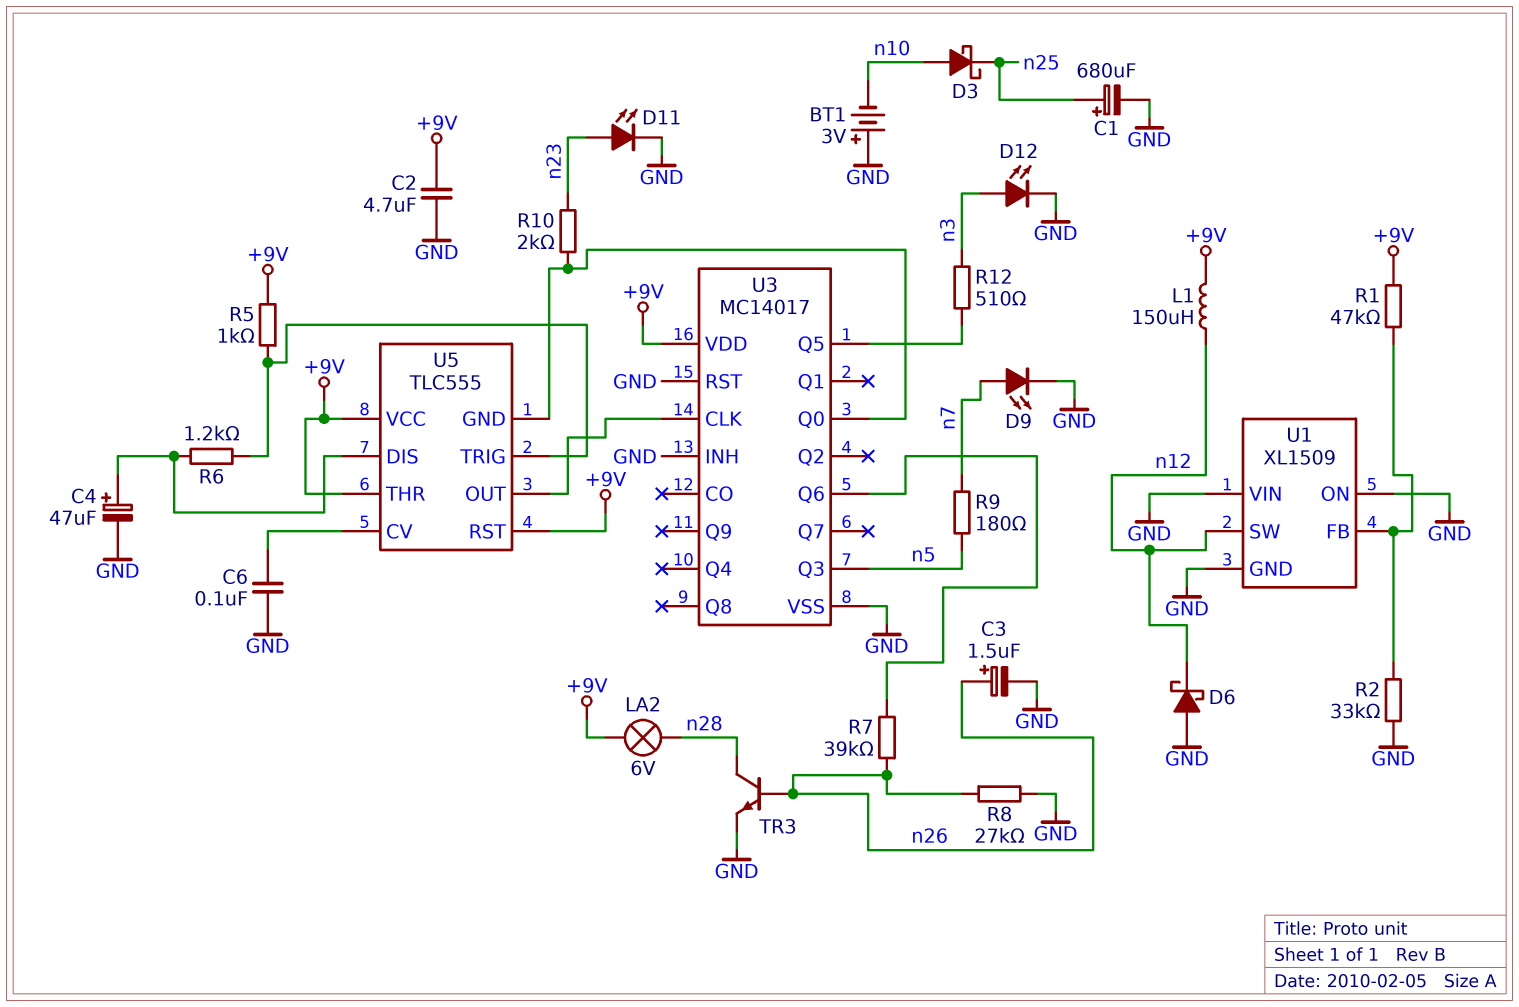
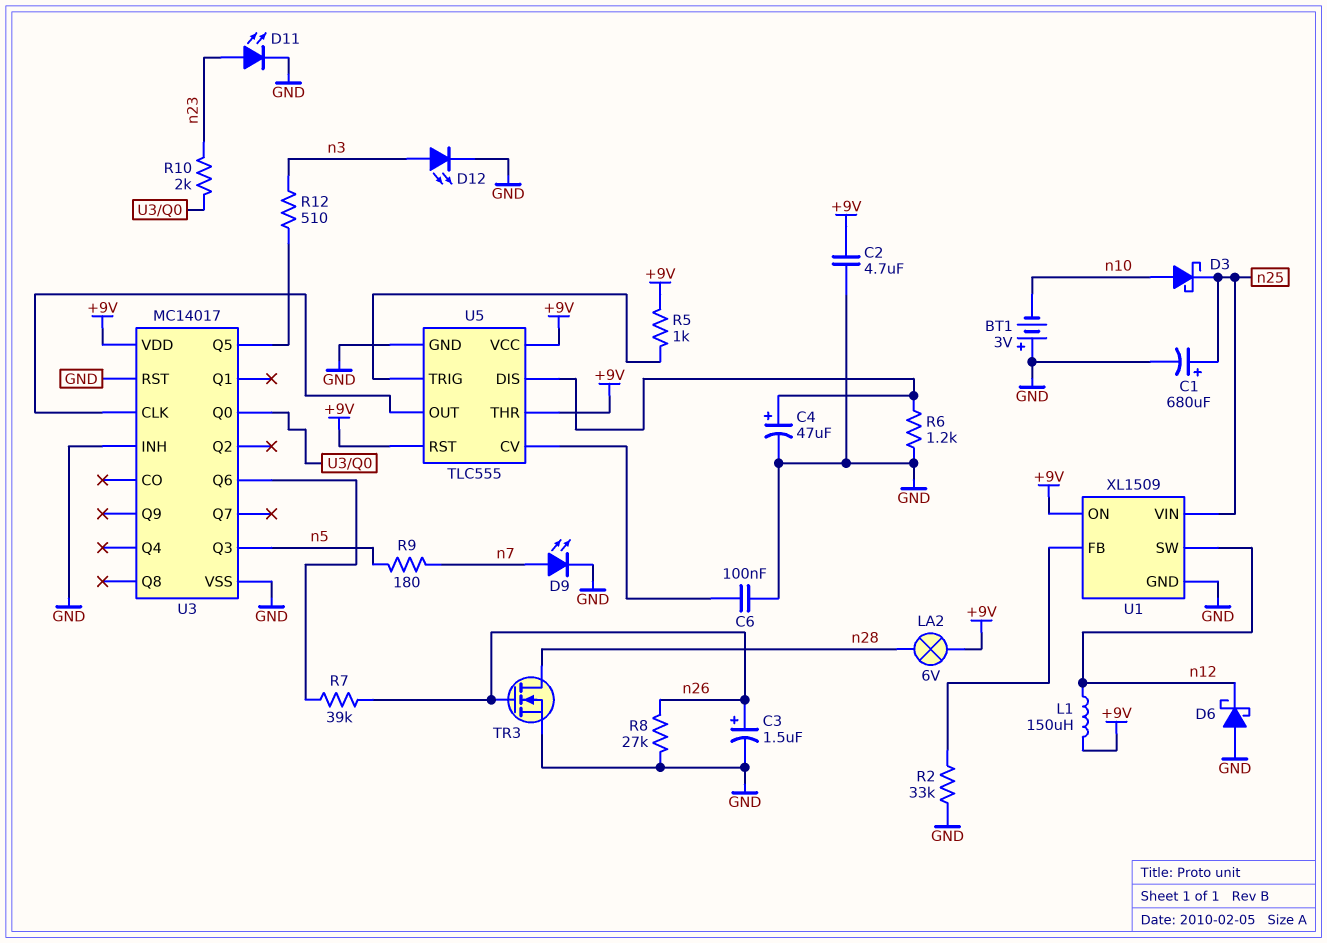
R1: 47k (+9V, U1/FB) -> none
R6: 1.2k (U5/DIS, U5/TRIG) -> 1.2k (GND, U5/DIS)
TR3: NPN (B n26, C n28, E GND) -> NMOS (G n26, D n28, S GND)
U1 pin ON: GND -> +9V
U1 pin VIN: GND -> n25
U5 pin GND: U3/Q0 -> GND

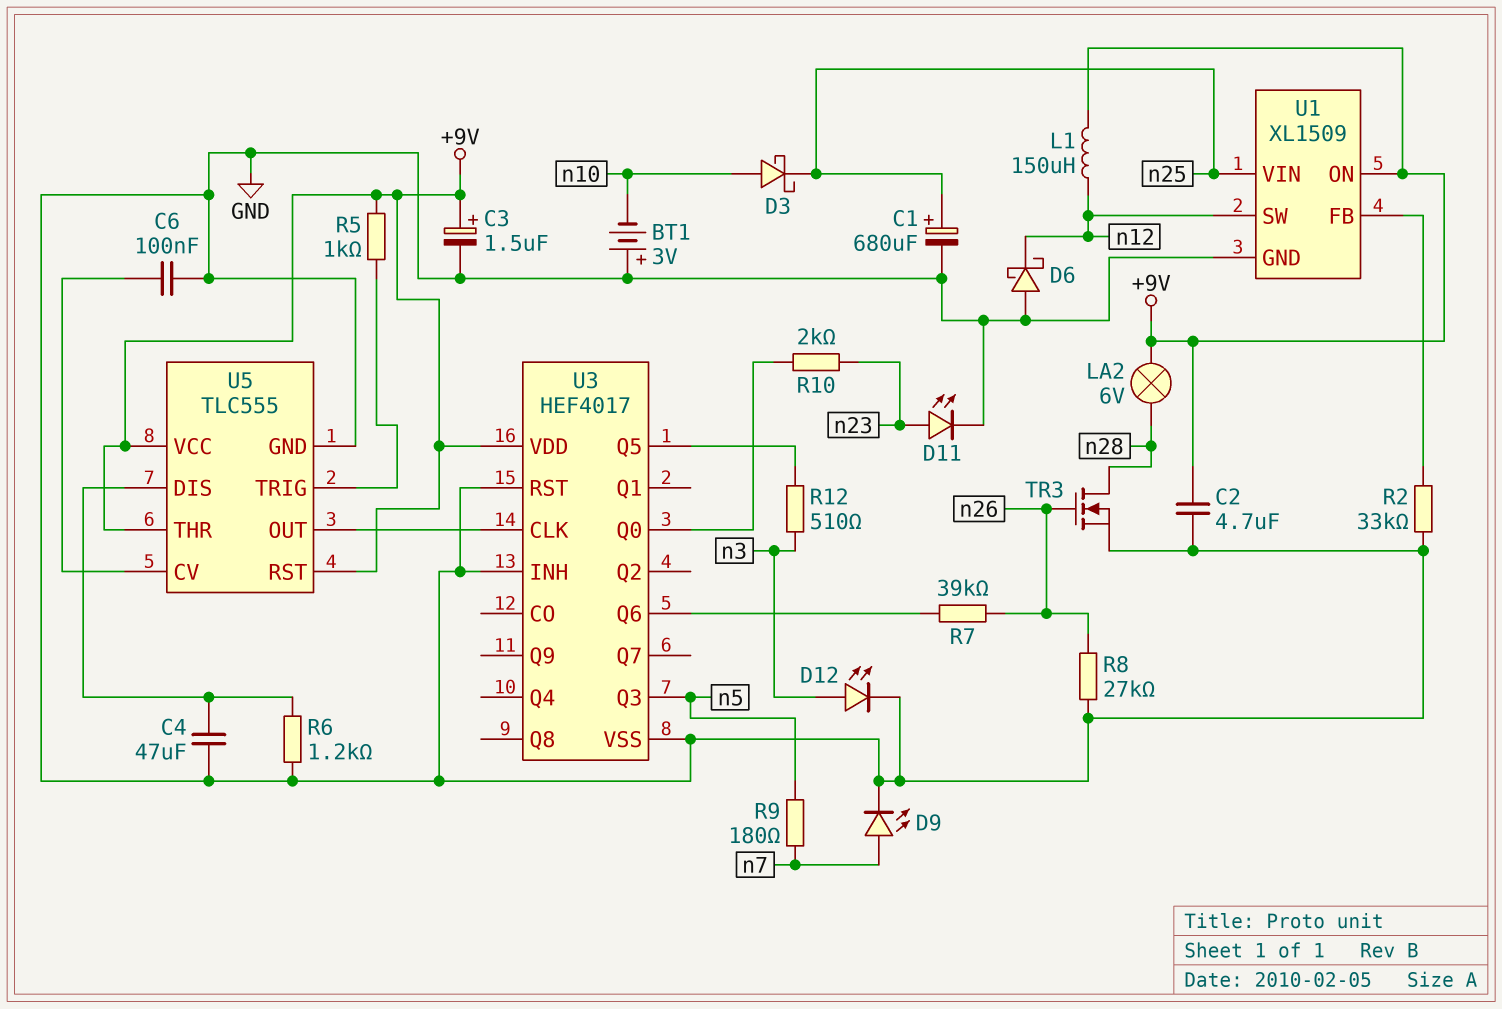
C3: 1.5uF (plus n26, minus GND) -> 1.5uF (plus +9V, minus GND)
C4: 47uF (plus U5/DIS, minus GND) -> 47uF (GND, U5/DIS)
U3: MC14017 -> HEF4017

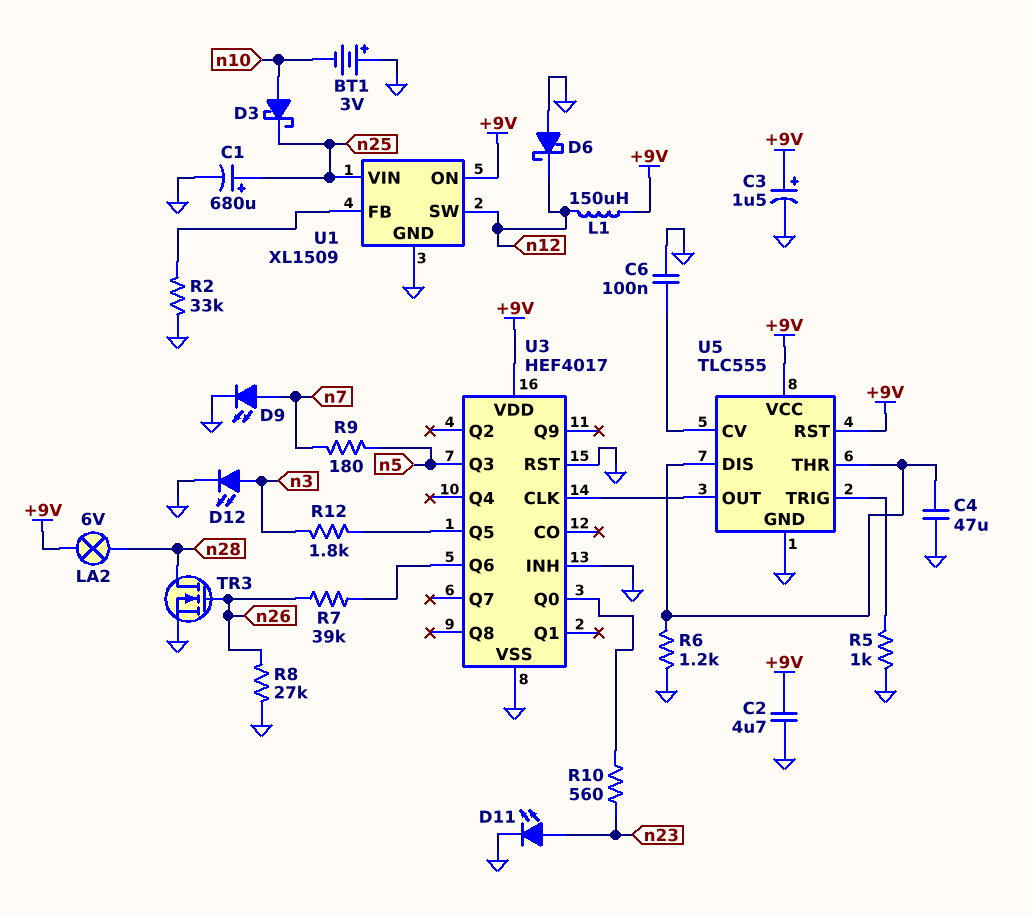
R5: 1k (+9V, U5/TRIG) -> 1k (GND, U5/TRIG)
R10: 2k (U3/Q0, n23) -> 560 (U3/Q0, n23)
R12: 510 (U3/Q5, n3) -> 1.8k (U3/Q5, n3)
U5 pin THR: +9V -> U5/DIS

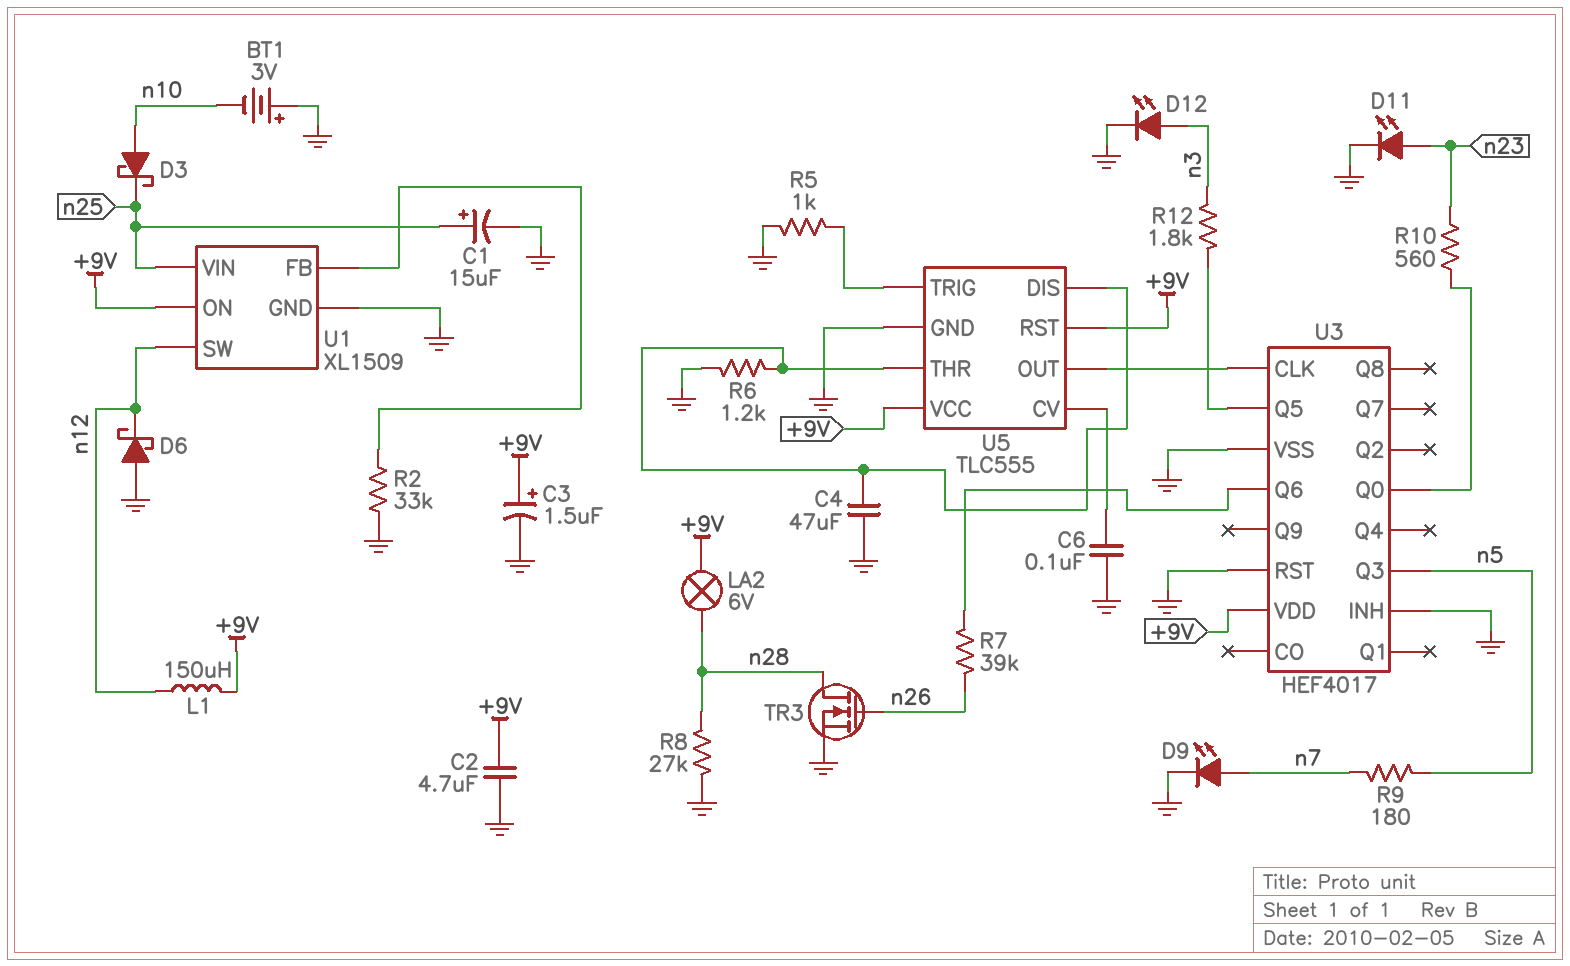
C1: 680uF (plus n25, minus GND) -> 15uF (plus n25, minus GND)
R8: 27k (GND, n26) -> 27k (GND, n28)

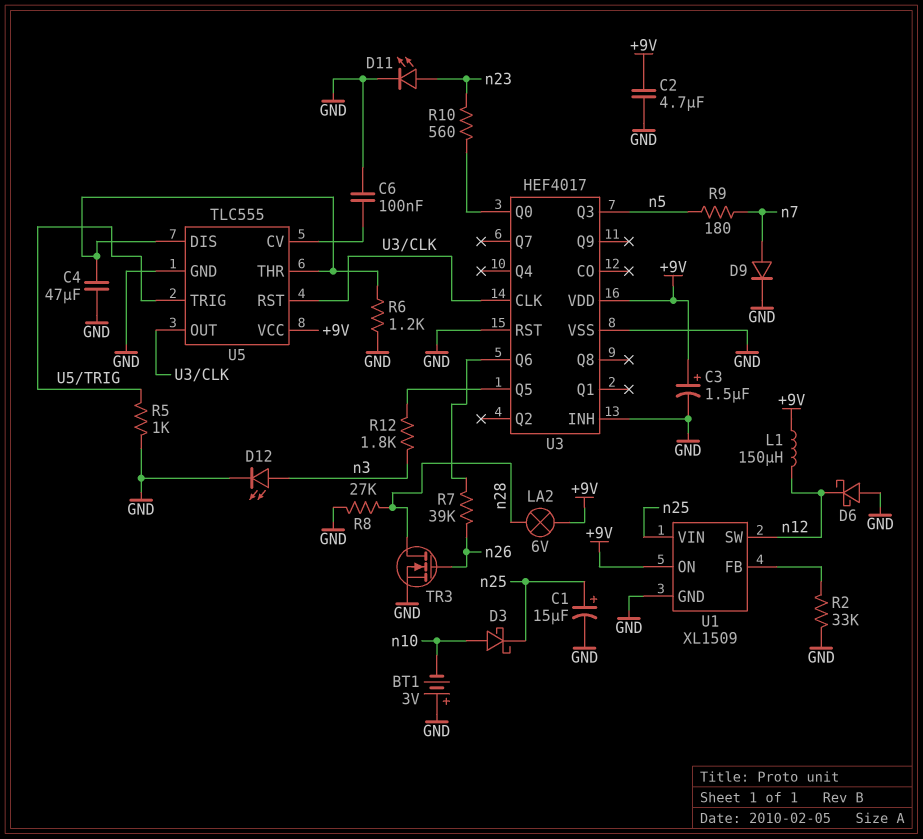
D9: LED (A n7, K GND) -> diode (A n7, K GND)
U5 pin RST: +9V -> U3/CLK

